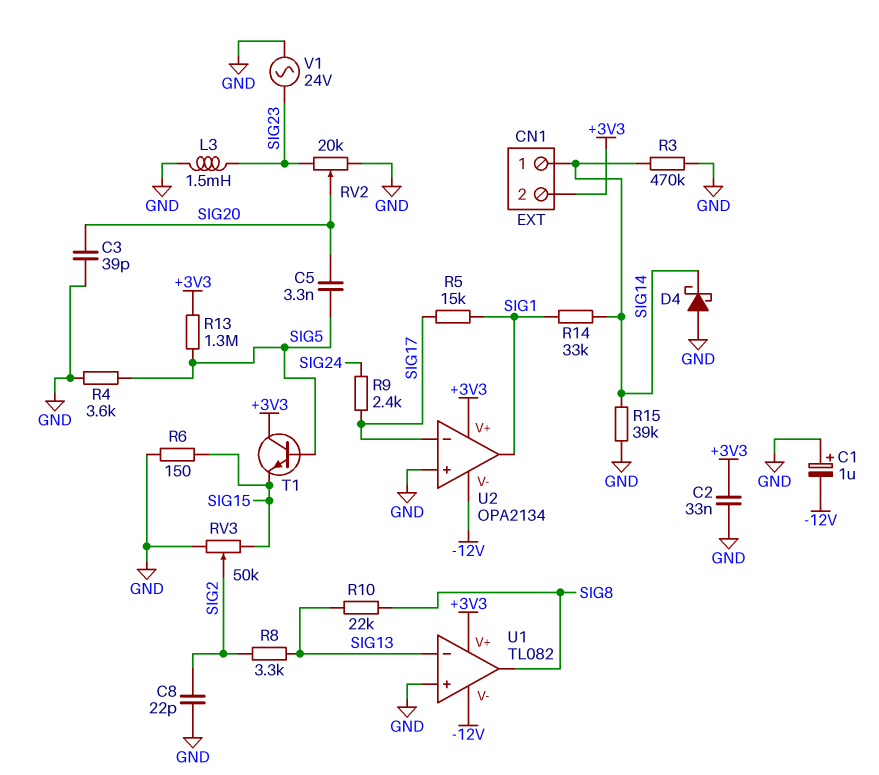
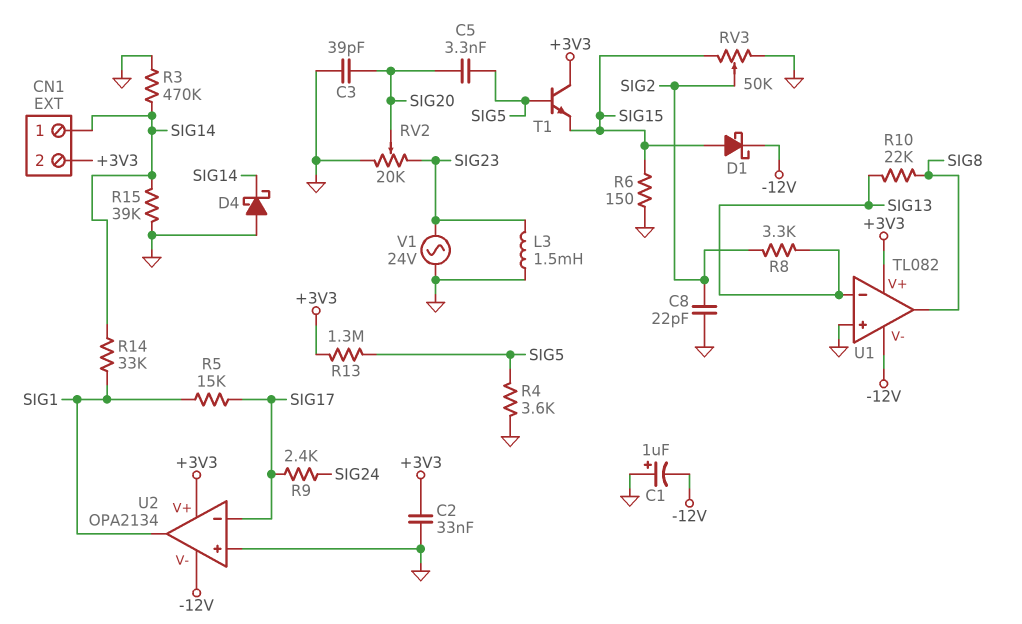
D1: none -> schottky (A SIG15, K -12V)

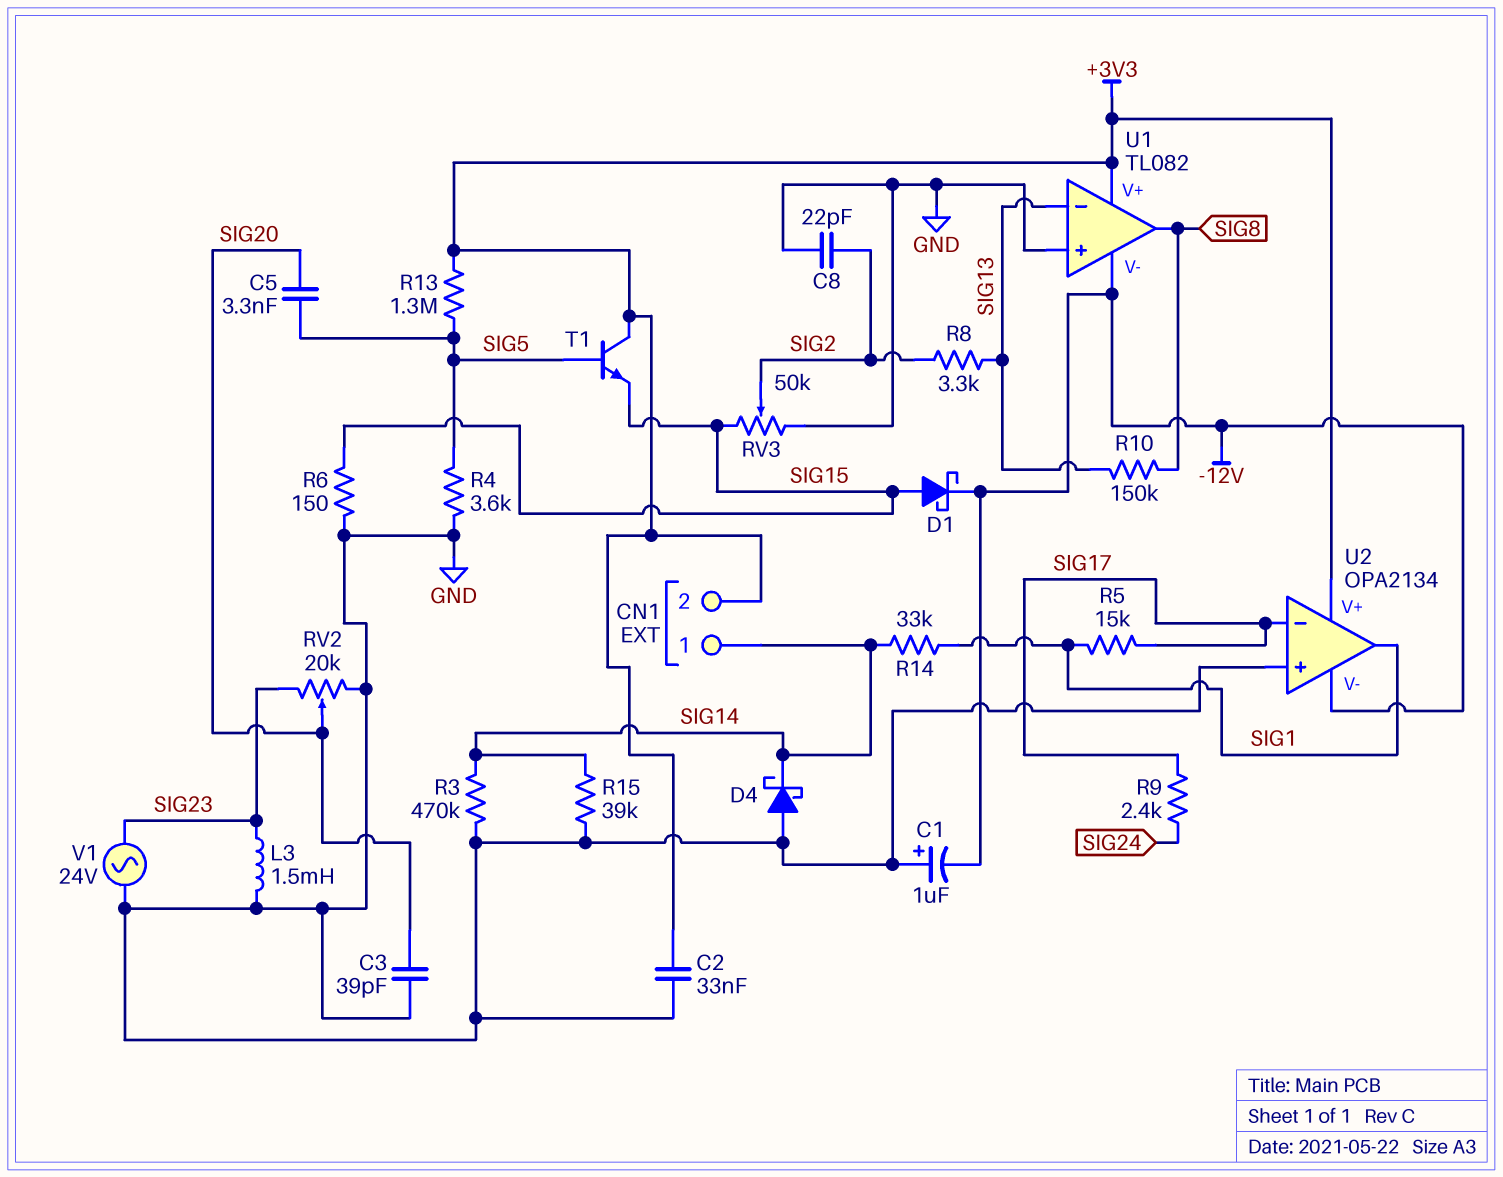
R10: 22k (SIG8, SIG13) -> 150k (SIG8, SIG13)

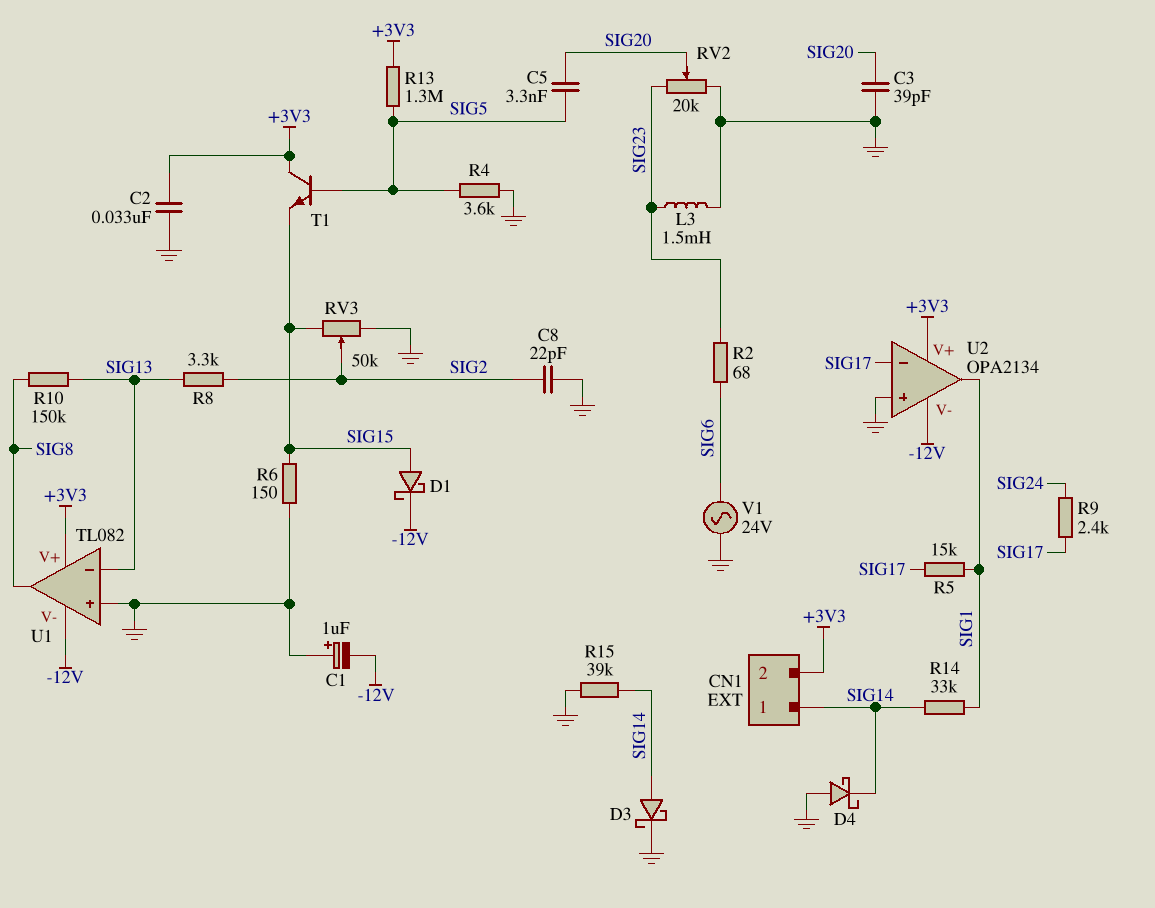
D3: none -> schottky (A SIG14, K GND)
R2: none -> 68 (SIG6, SIG23)
R3: 470k (GND, SIG14) -> none
V1: AC 24V (GND, SIG23) -> AC 24V (GND, SIG6)

